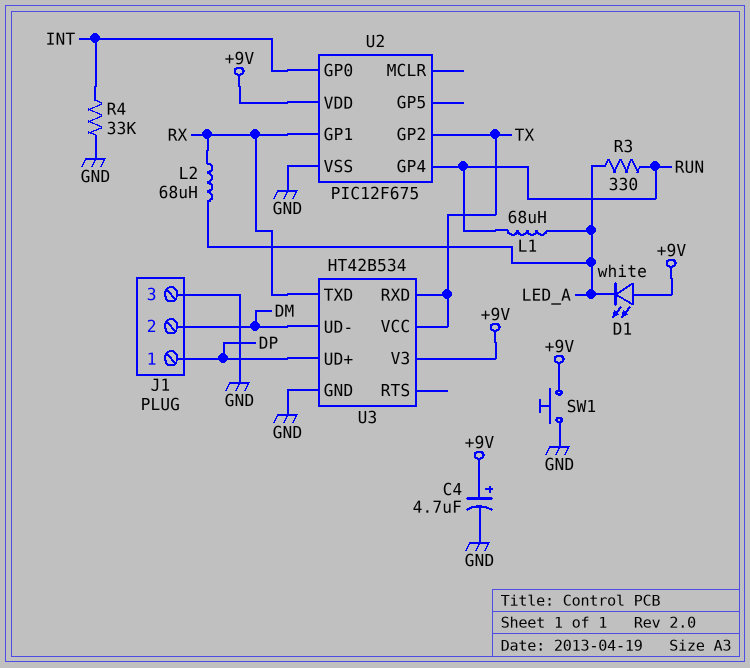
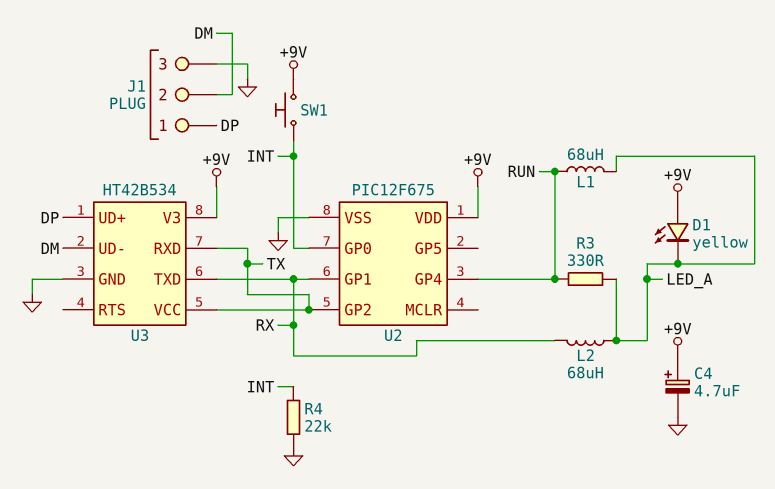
D1: LED white (A +9V, K LED_A) -> LED yellow (A +9V, K LED_A)
R4: 33k (GND, INT) -> 22k (GND, INT)
SW1: button (+9V, GND) -> button (+9V, INT)

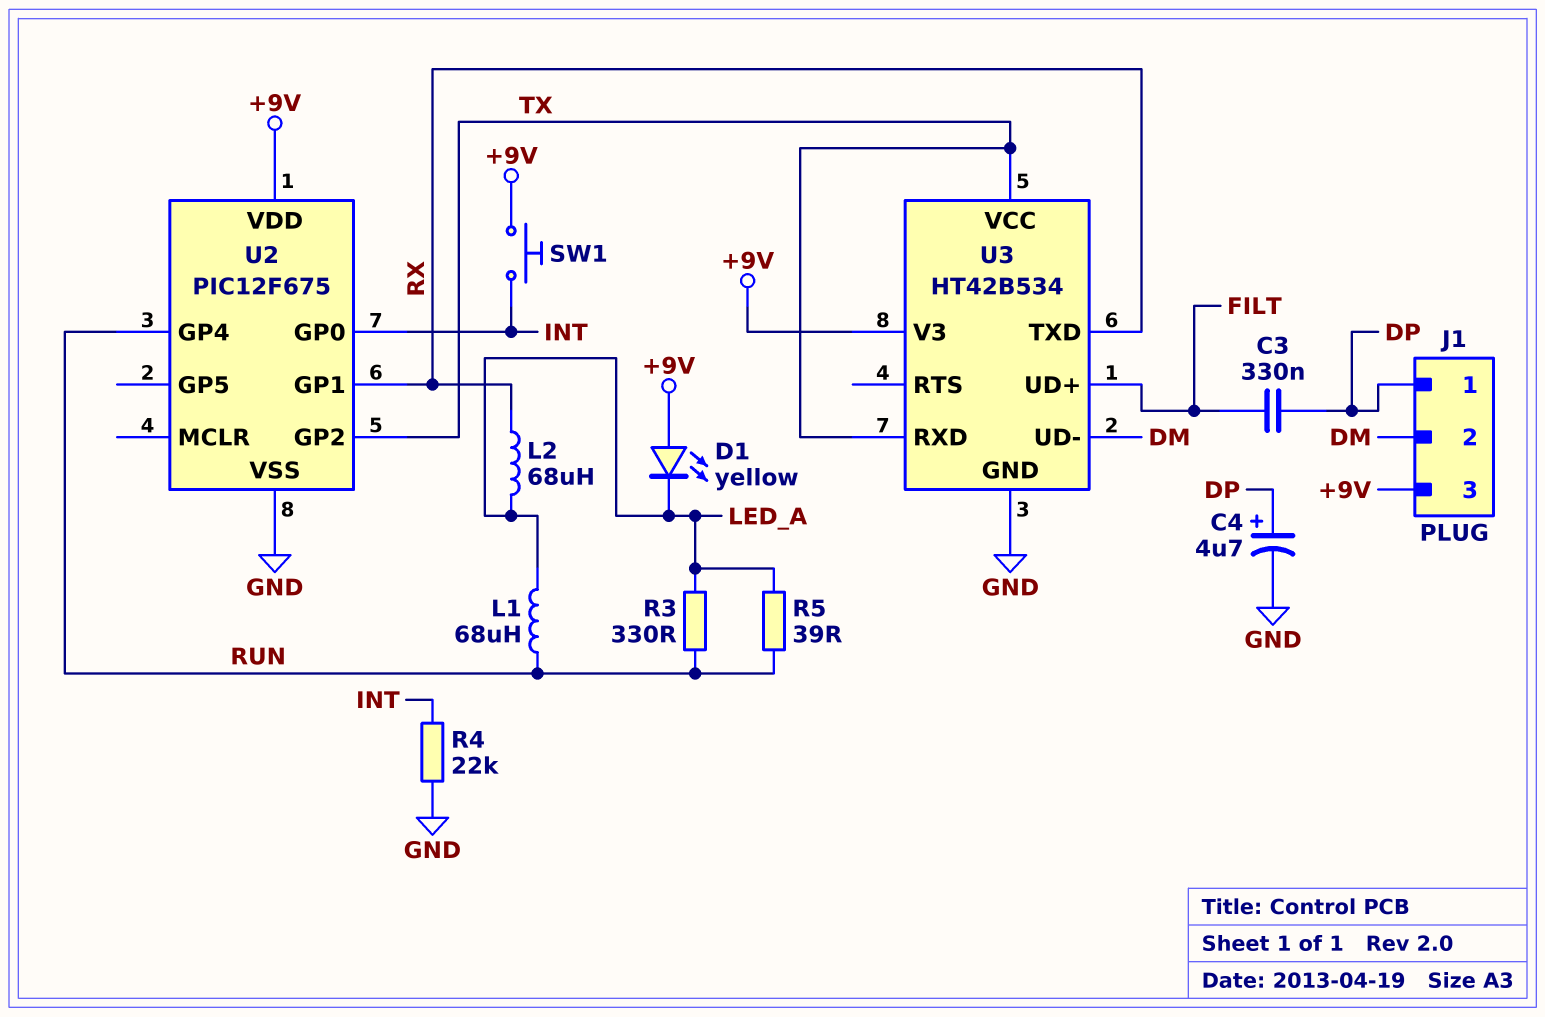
C3: none -> 330nF (DP, FILT)
C4: 4.7uF (plus +9V, minus GND) -> 4.7uF (plus DP, minus GND)
J1 pin 3: GND -> +9V
R5: none -> 39 (LED_A, RUN)
U3 pin UD+: DP -> FILT

